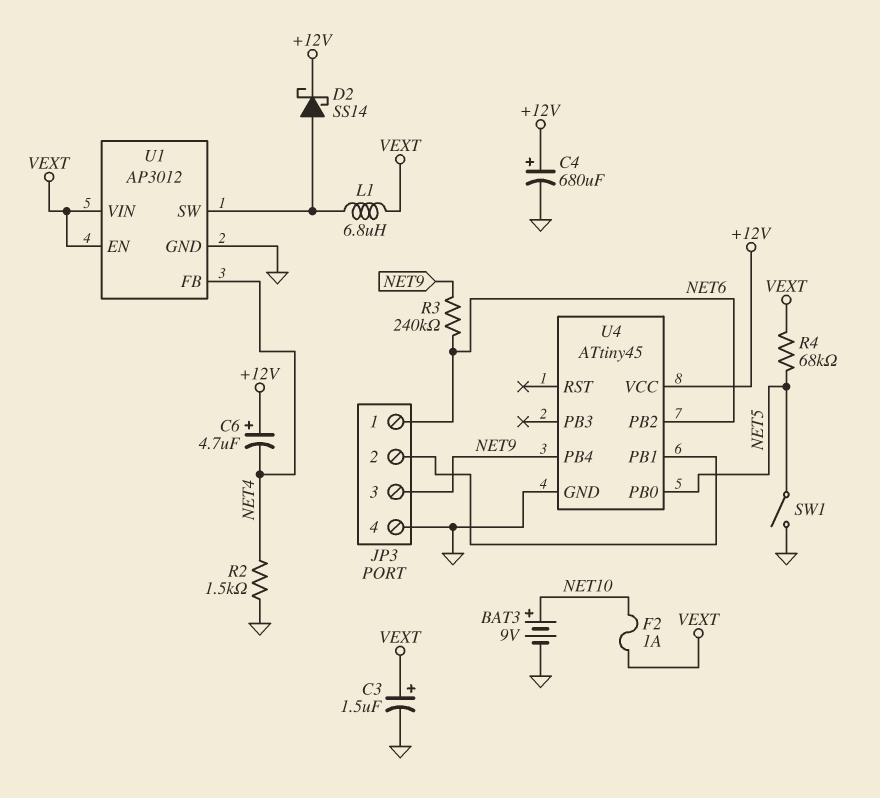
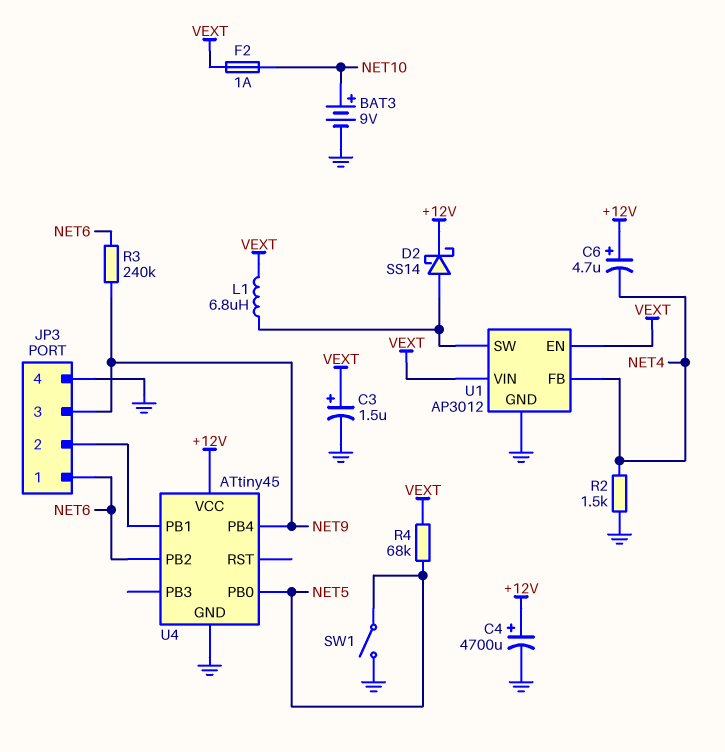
C4: 680uF (plus +12V, minus GND) -> 4700uF (plus +12V, minus GND)

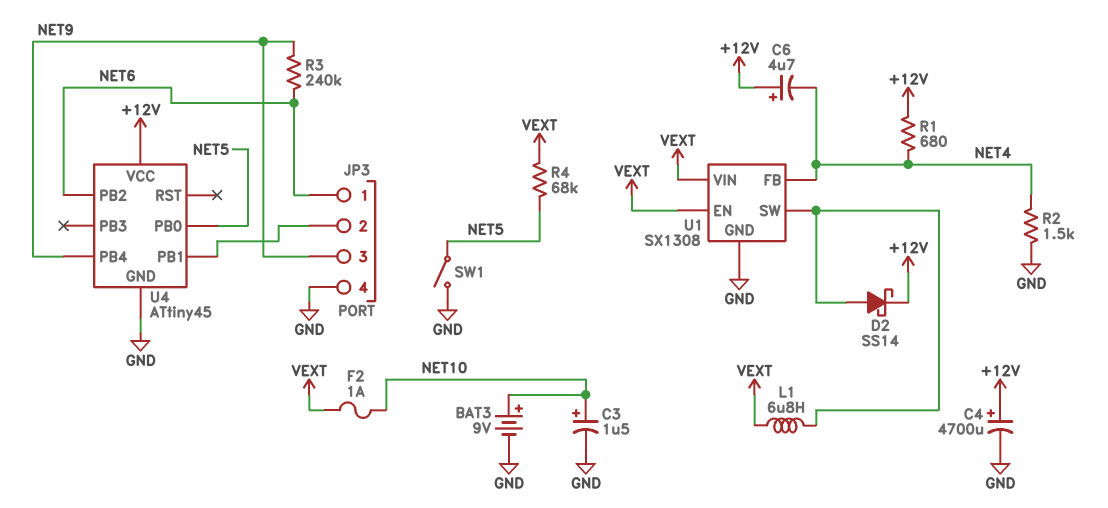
C3: 1.5uF (plus VEXT, minus GND) -> 1.5uF (plus NET10, minus GND)
R1: none -> 680 (+12V, NET4)
U1: AP3012 -> SX1308

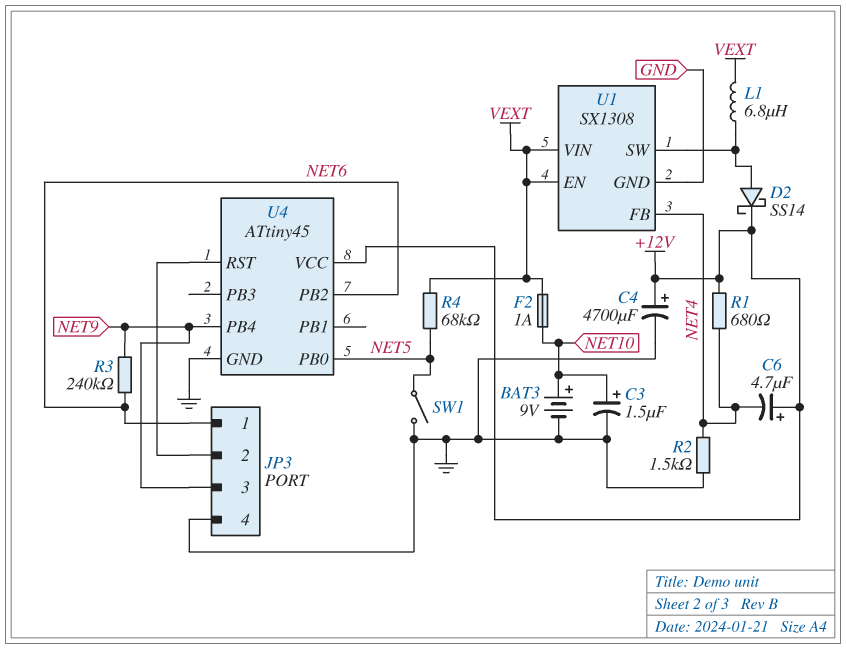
U4 pin PB1: JP3/2 -> none
U4 pin RST: none -> JP3/2

